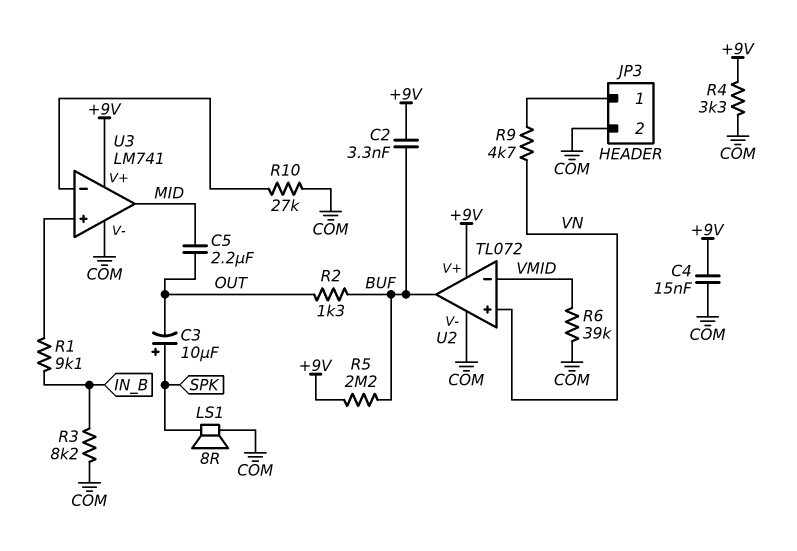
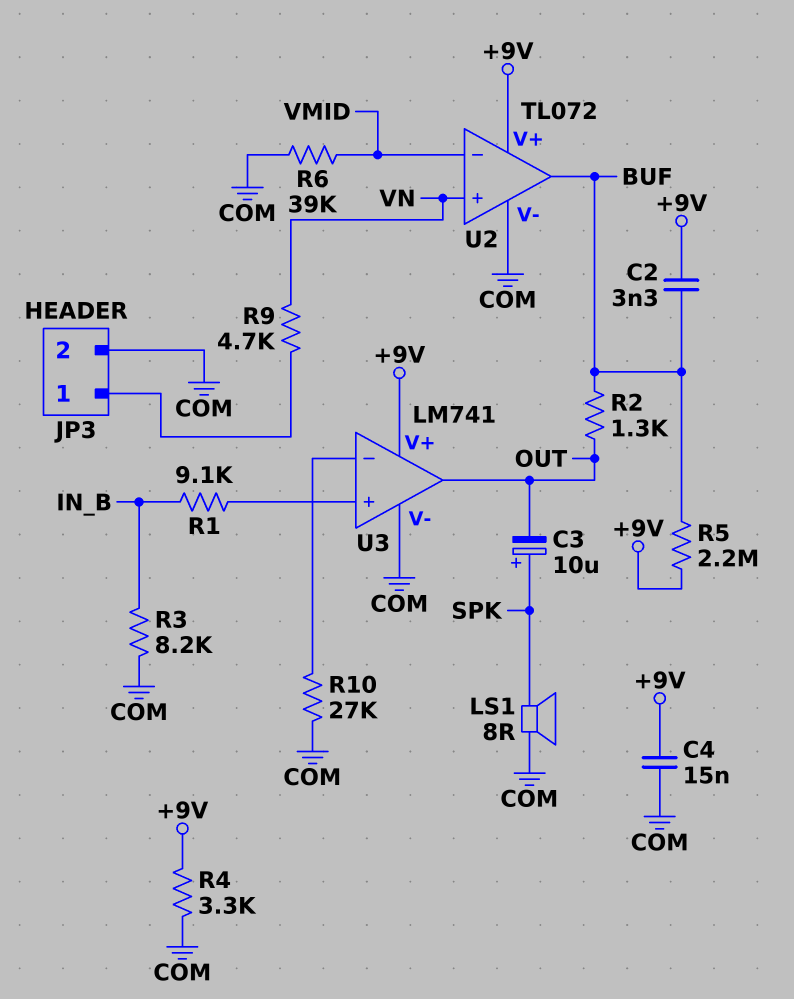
C5: 2.2uF (MID, OUT) -> none
U3 pin out: MID -> OUT

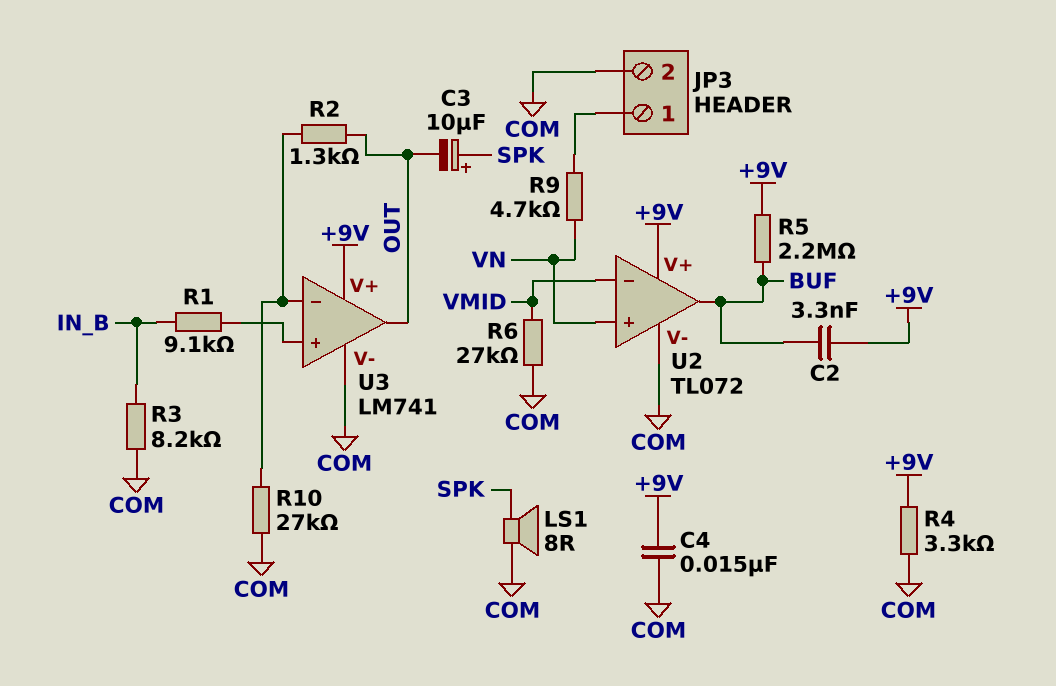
R2: 1.3k (BUF, OUT) -> 1.3k (OUT, U3/in-)
R6: 39k (COM, VMID) -> 27k (COM, VMID)

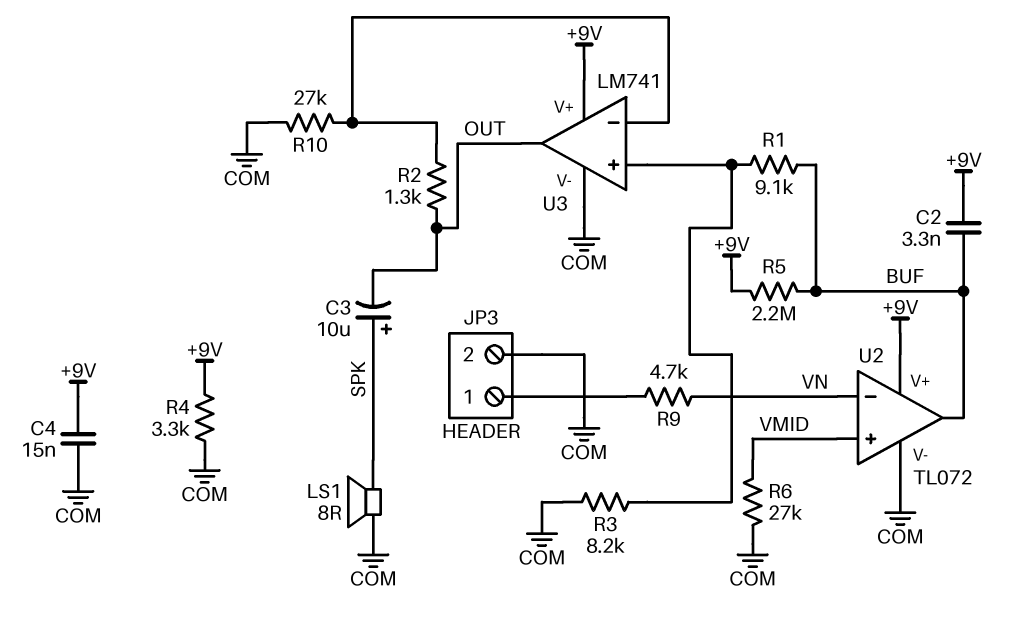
R1: 9.1k (IN_B, U3/in+) -> 9.1k (BUF, U3/in+)
R3: 8.2k (COM, IN_B) -> 8.2k (COM, U3/in+)
U2 pin in+: VN -> VMID
U2 pin in-: VMID -> VN

